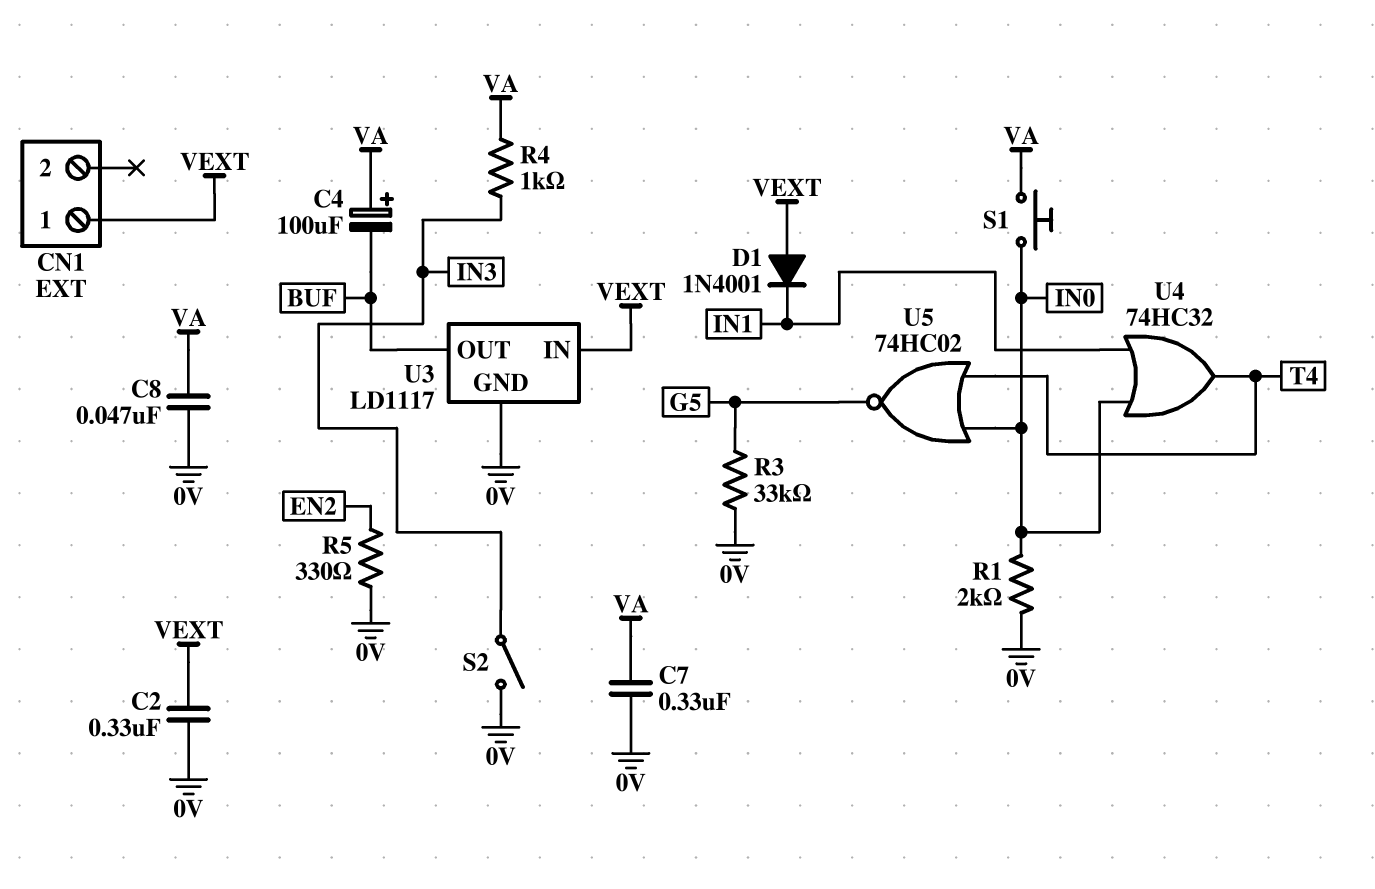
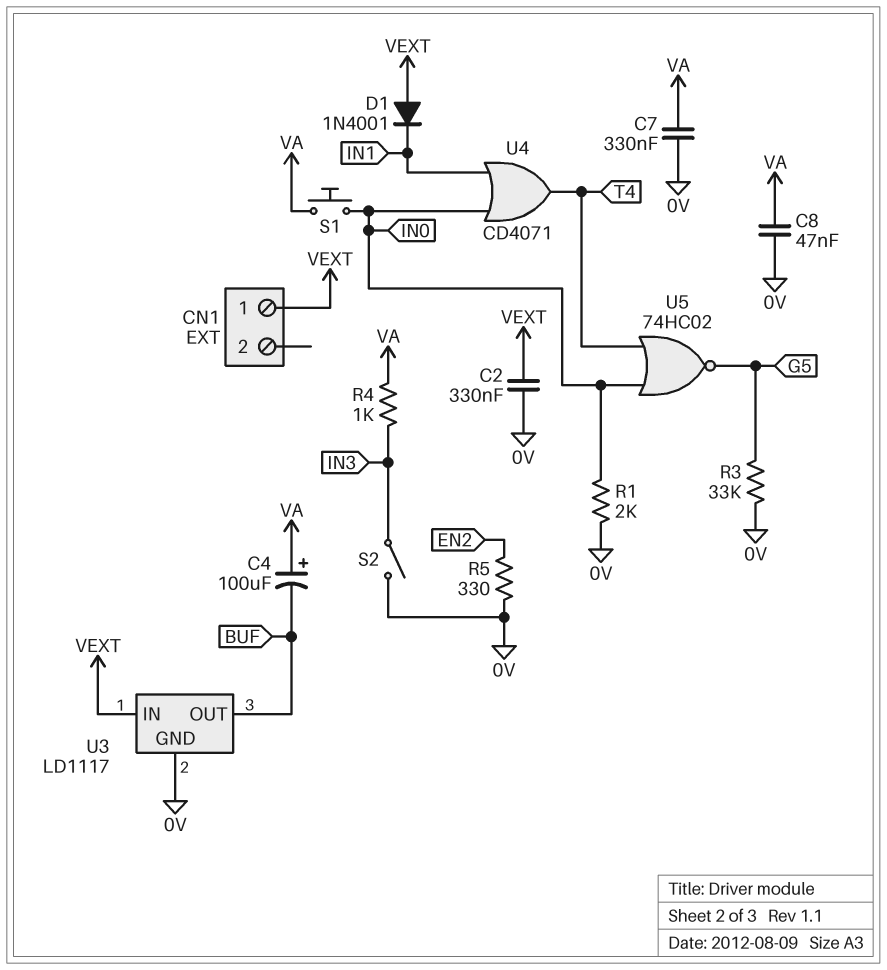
U4: OR 74HC32 (in IN0, in IN1, out T4) -> OR CD4071 (in IN0, in IN1, out T4)

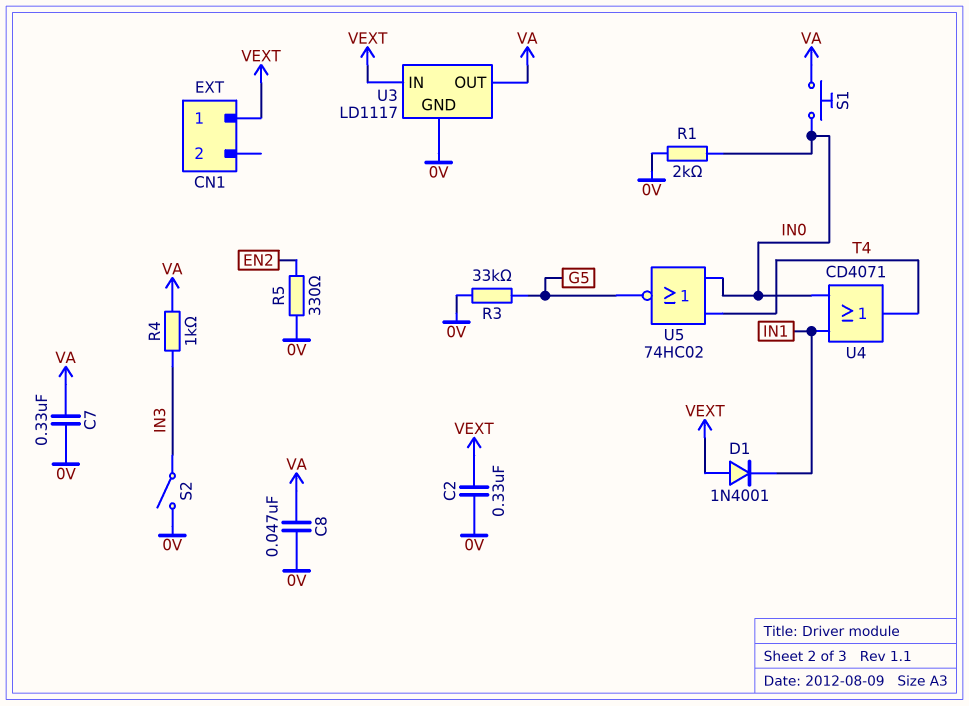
C4: 100uF (plus VA, minus BUF) -> none
U3 pin OUT: BUF -> VA

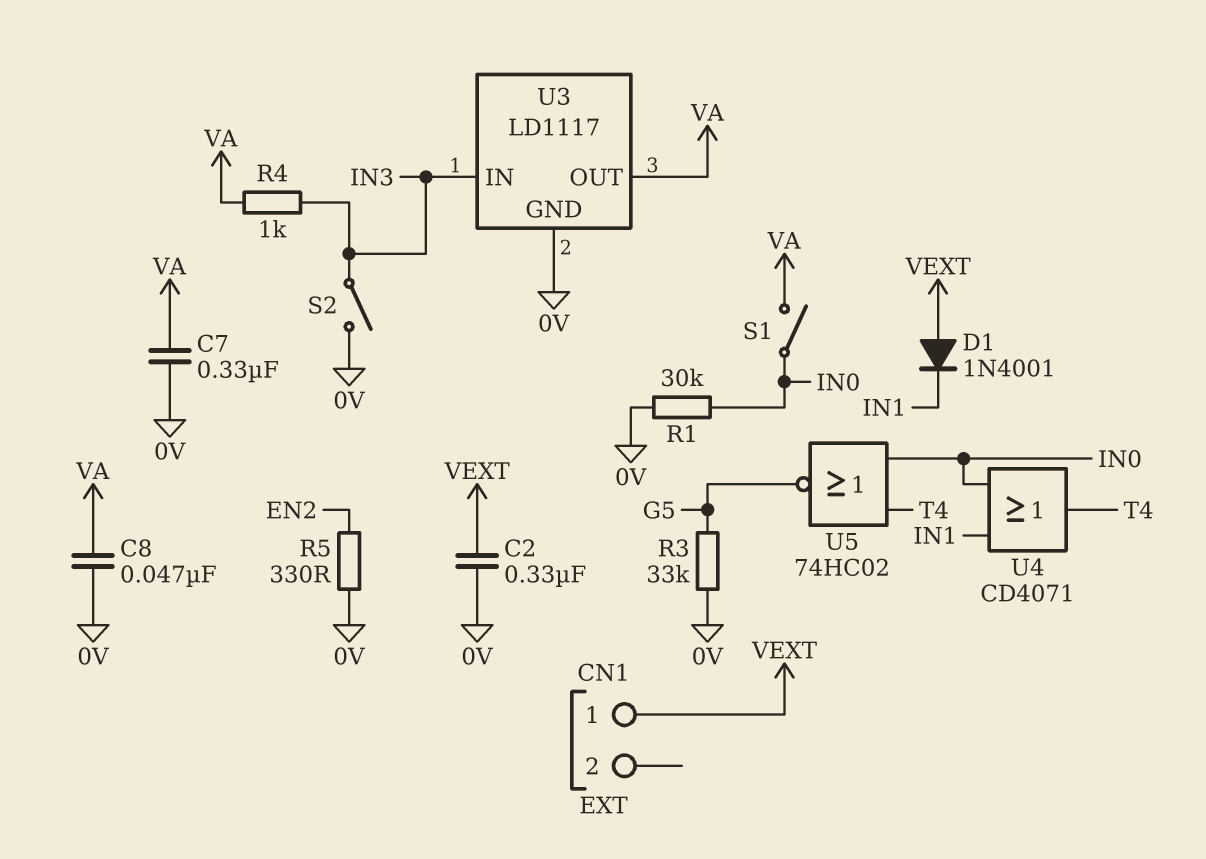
R1: 2k (0V, IN0) -> 30k (0V, IN0)
S1: button (IN0, VA) -> switch (IN0, VA)
U3 pin IN: VEXT -> IN3

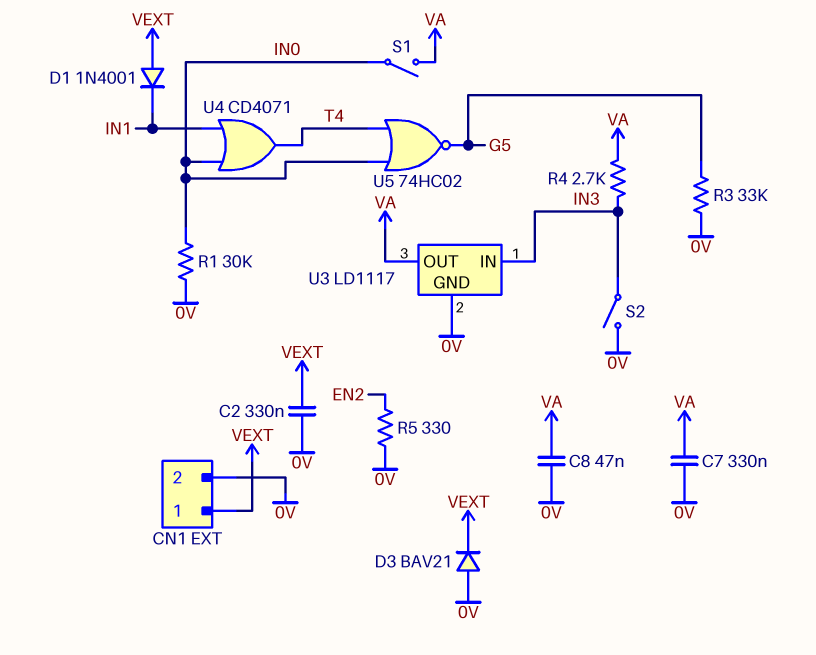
CN1 pin 2: none -> 0V
D3: none -> diode BAV21 (A 0V, K VEXT)
R4: 1k (IN3, VA) -> 2.7k (IN3, VA)

